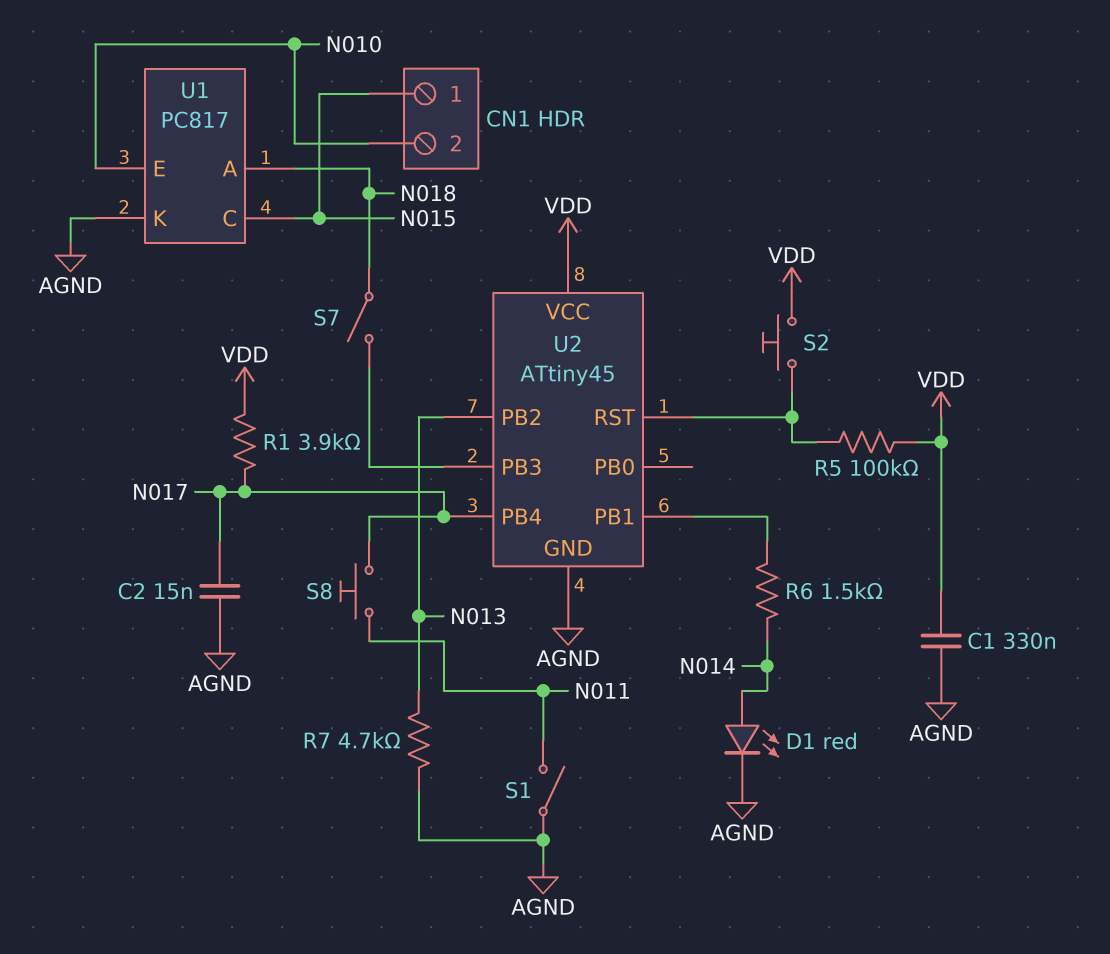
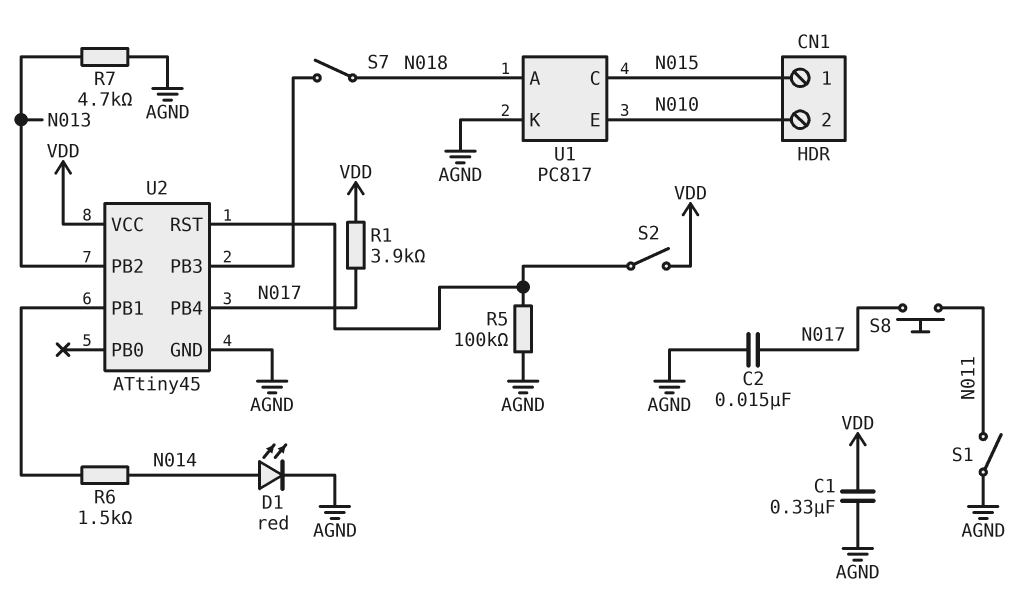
R5: 100k (U2/RST, VDD) -> 100k (AGND, U2/RST)
S2: button (U2/RST, VDD) -> switch (U2/RST, VDD)

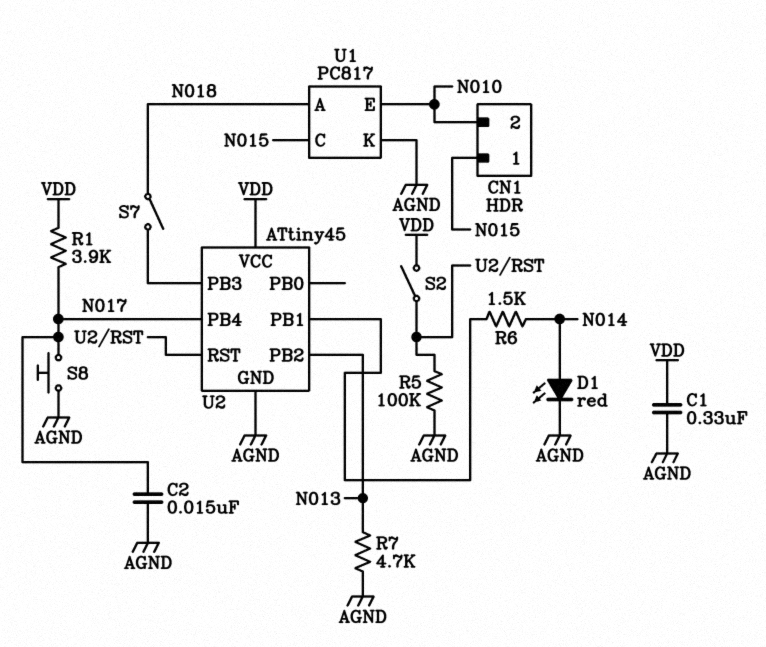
S1: switch (AGND, N011) -> none
S8: button (N011, N017) -> button (AGND, N017)

